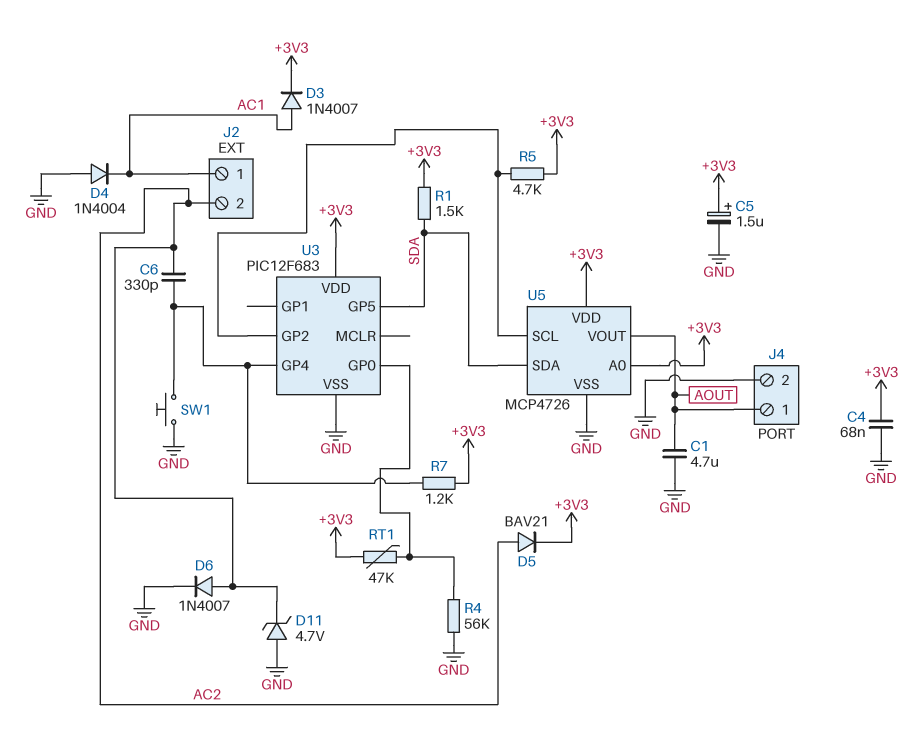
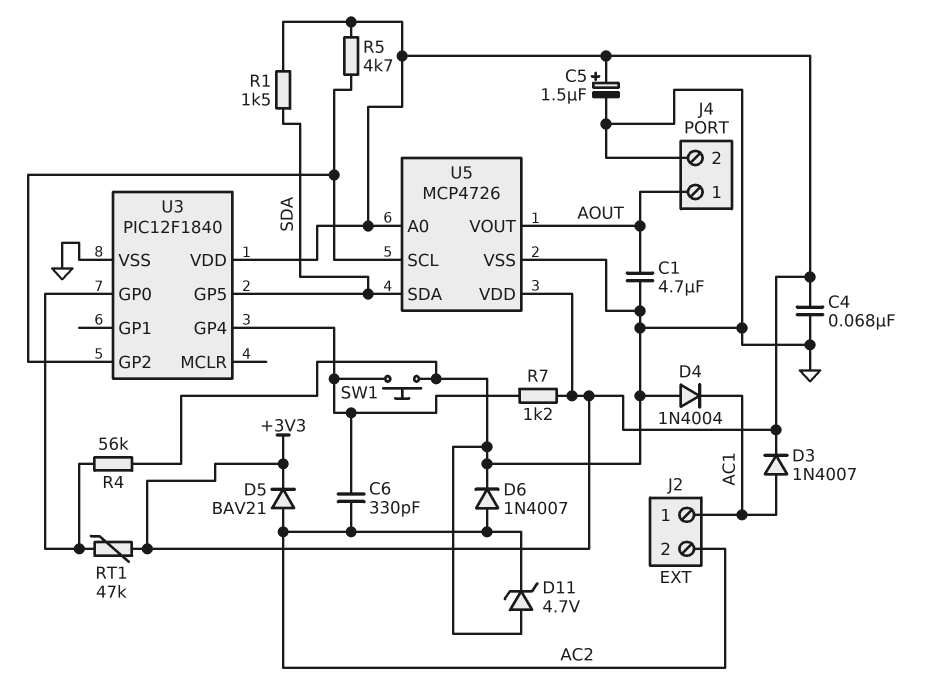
U3: PIC12F683 -> PIC12F1840

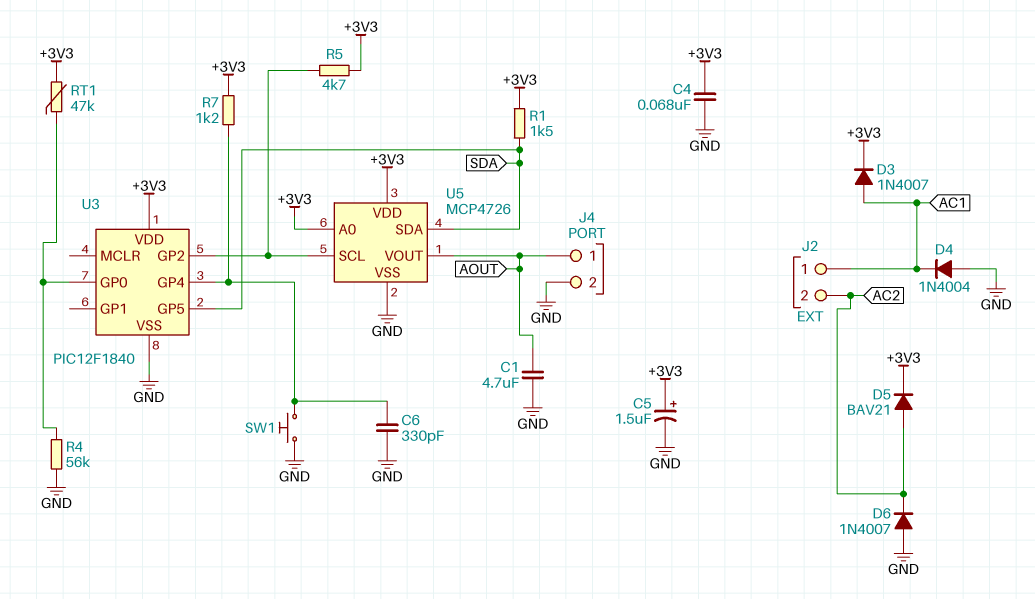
C6: 330pF (AC2, U3/GP4) -> 330pF (GND, U3/GP4)
D6: diode 1N4007 (A AC2, K GND) -> diode 1N4007 (A GND, K AC2)
D11: zener 4.7V (A GND, K AC2) -> none

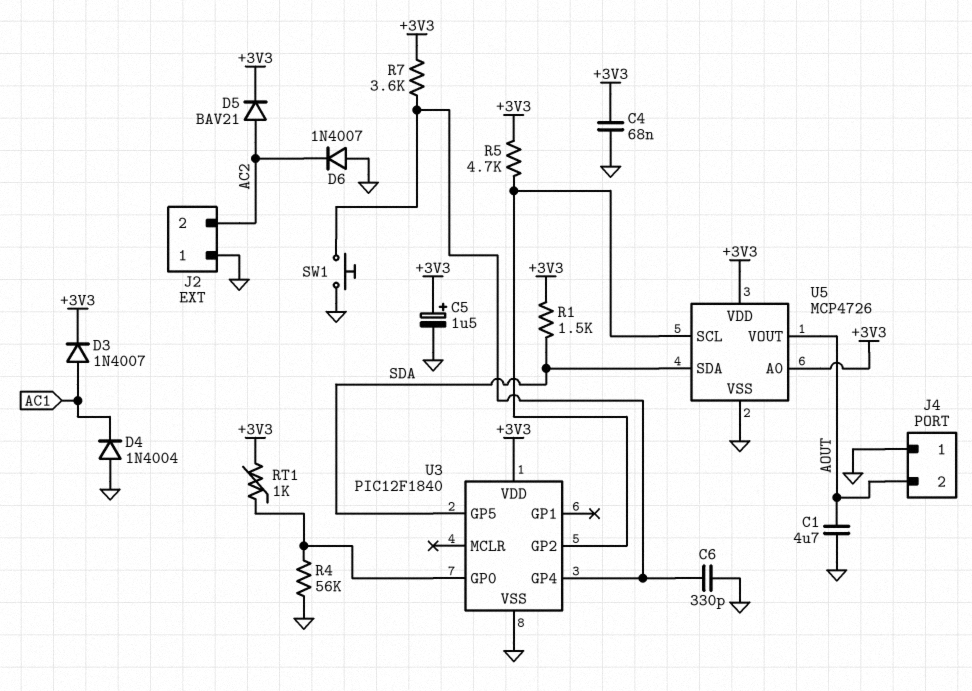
J2 pin 1: AC1 -> GND
J4 pin 1: AOUT -> GND
J4 pin 2: GND -> AOUT
R7: 1.2k (+3V3, U3/GP4) -> 3.6k (+3V3, U3/GP4)
RT1: 47k (+3V3, U3/GP0) -> 1k (+3V3, U3/GP0)

